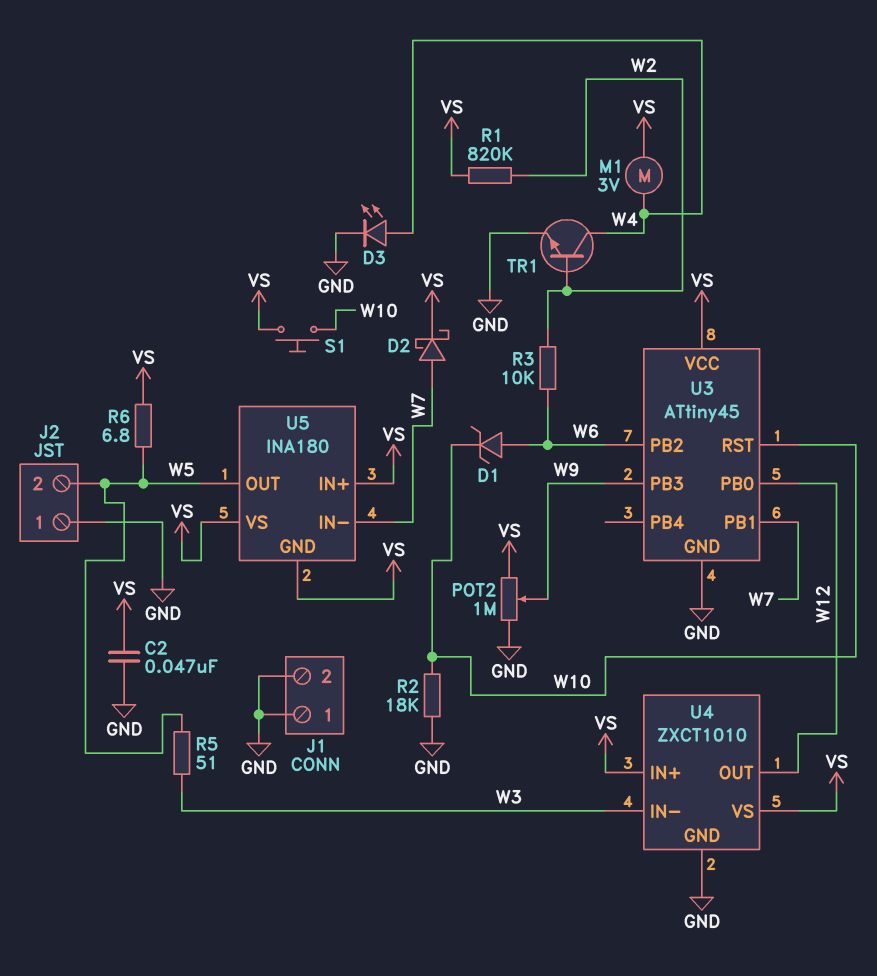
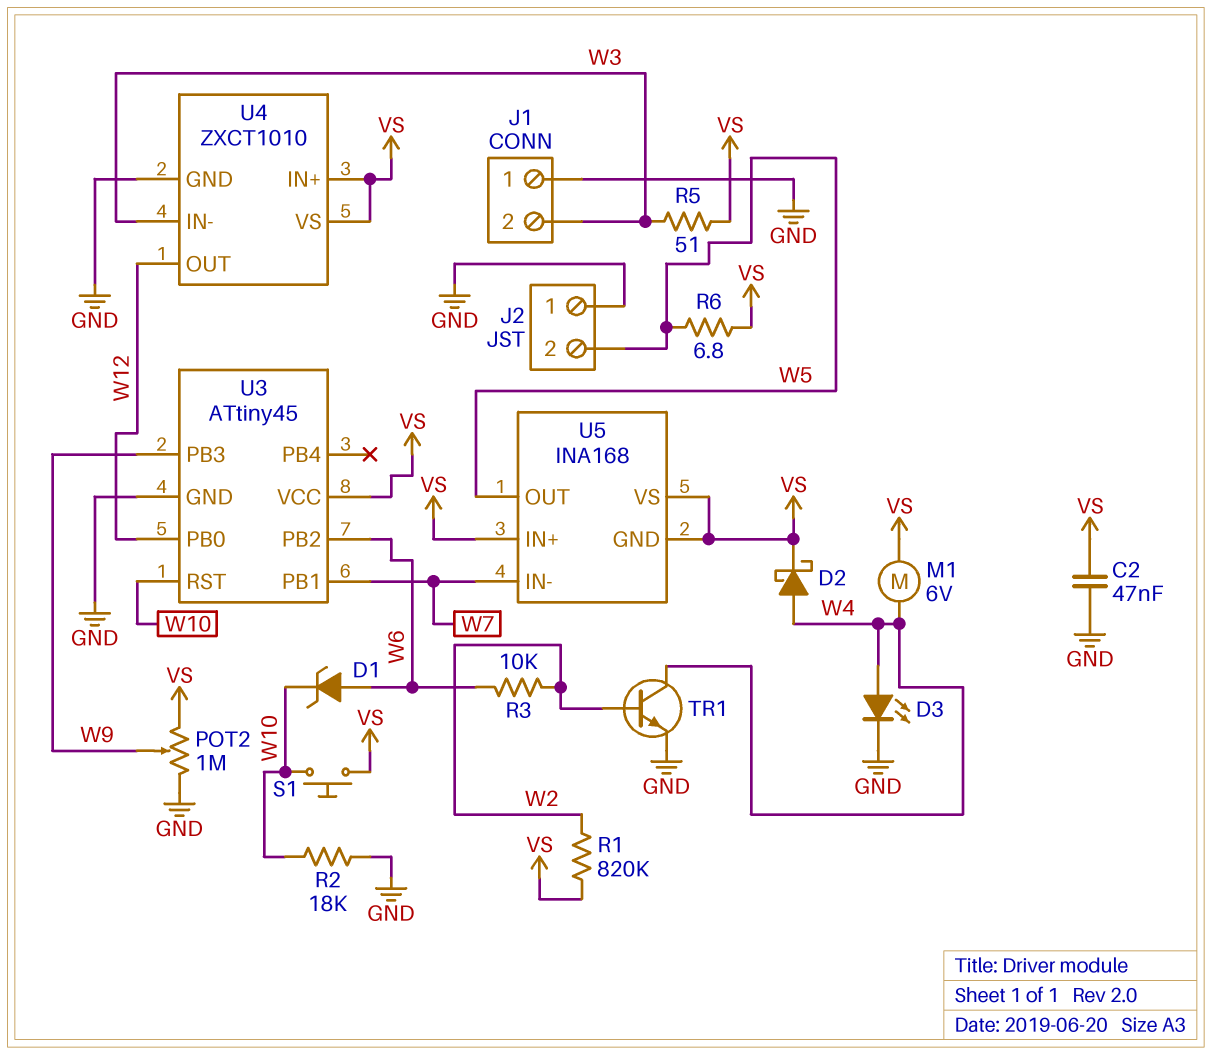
D2: schottky (A W7, K VS) -> schottky (A W4, K VS)
J1 pin 2: GND -> W3
M1: motor 3V (VS, W4) -> motor 6V (VS, W4)
R5: 51 (W3, W5) -> 51 (VS, W3)
U5: INA180 -> INA168

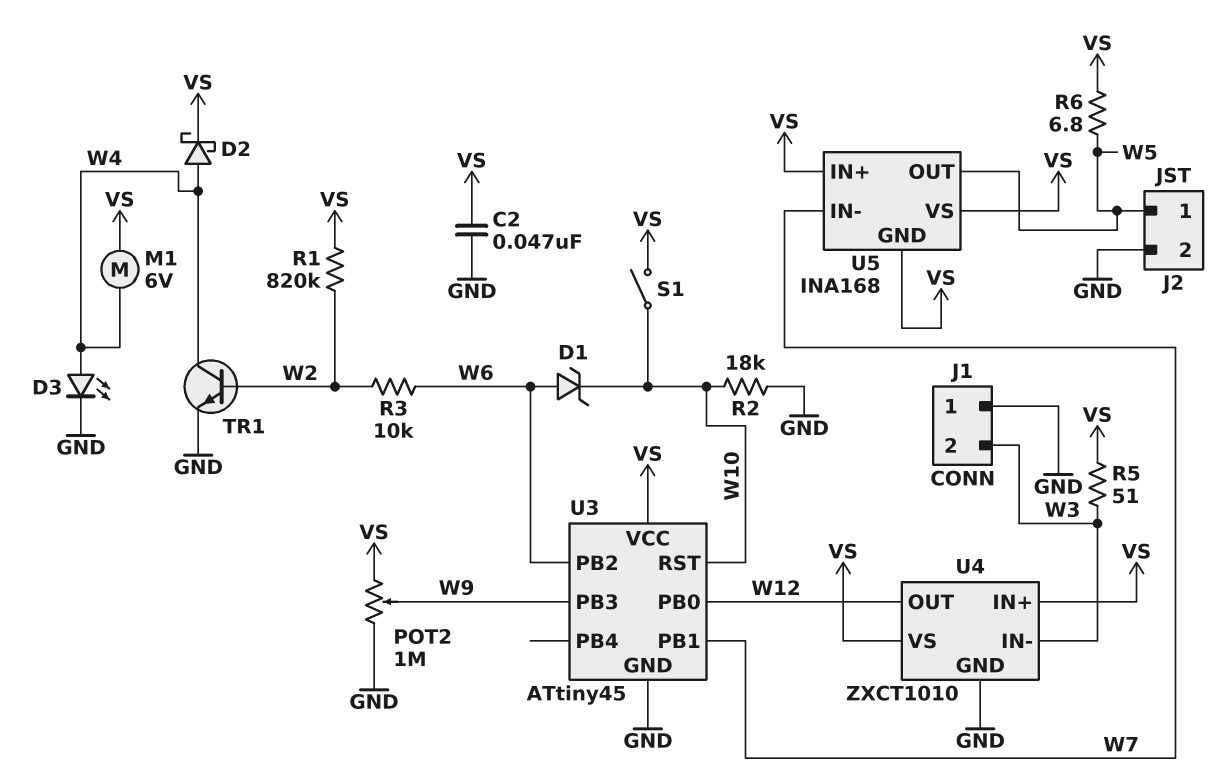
J2 pin 1: GND -> W5
J2 pin 2: W5 -> GND
S1: button (VS, W10) -> switch (VS, W10)

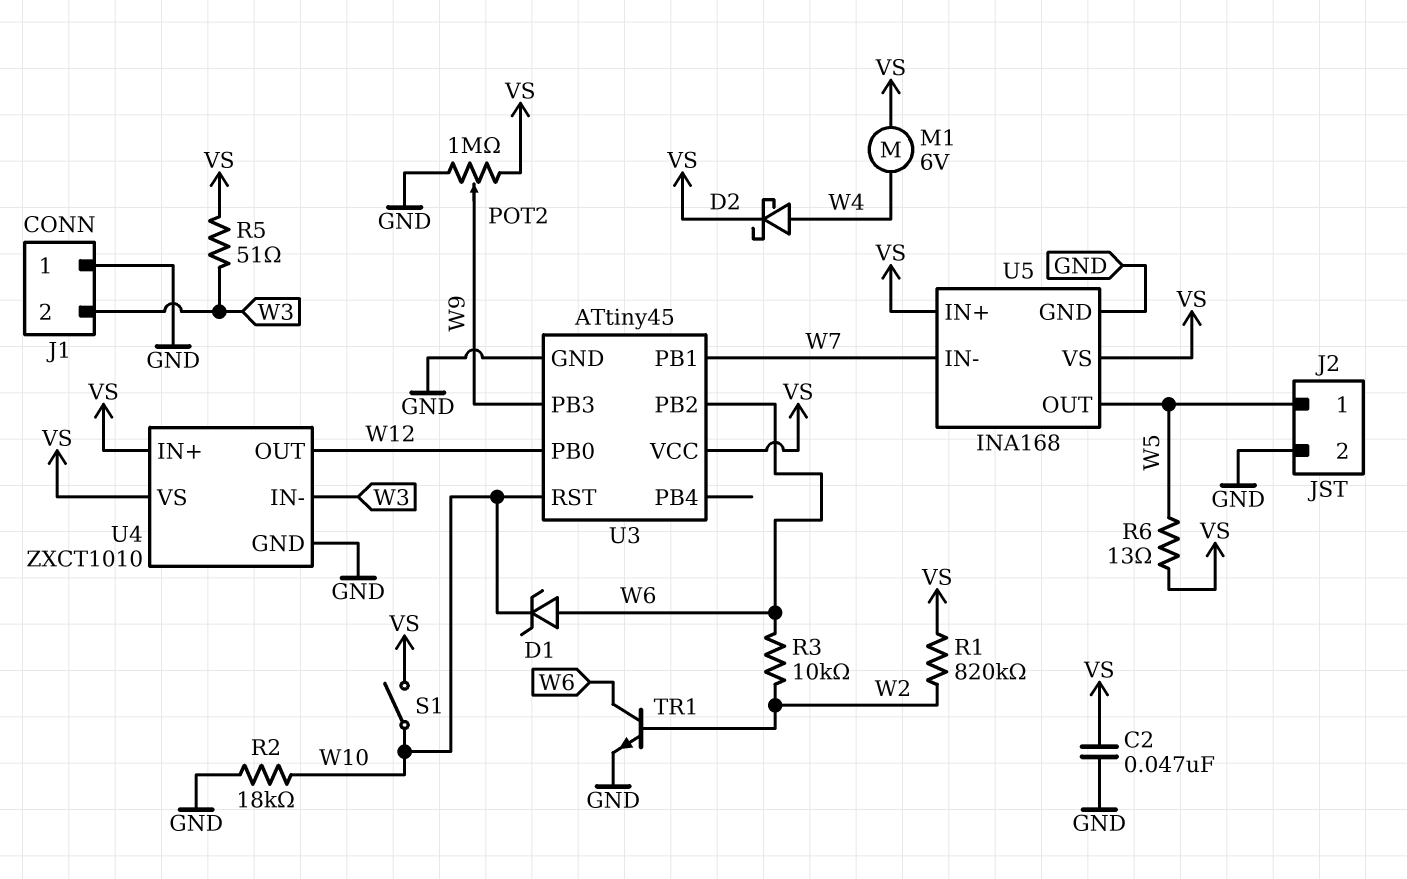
D3: LED (A W4, K GND) -> none
R6: 6.8 (VS, W5) -> 13 (VS, W5)
TR1: NPN (B W2, C W4, E GND) -> NPN (B W2, C W6, E GND)
U5 pin GND: VS -> GND

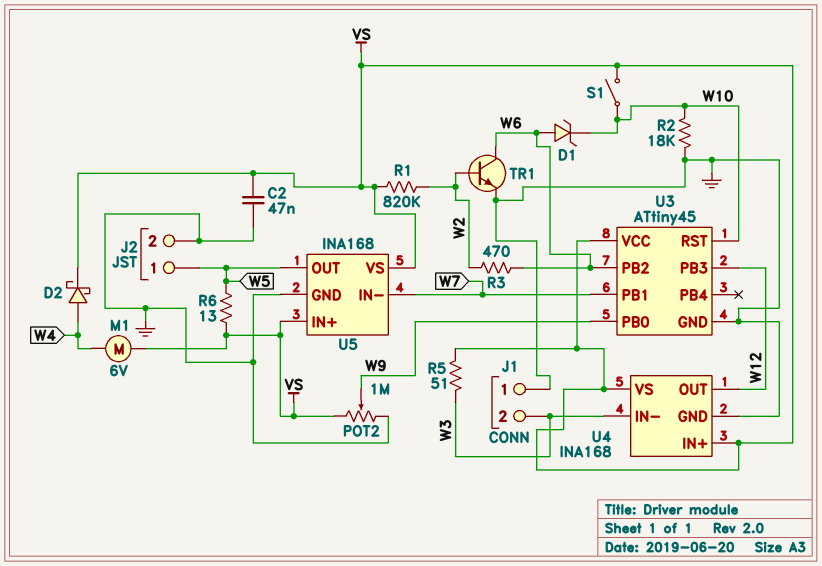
R3: 10k (W2, W6) -> 470 (W2, W6)
U3 pin PB0: W12 -> W9
U3 pin PB3: W9 -> W12
U4: ZXCT1010 -> INA168

